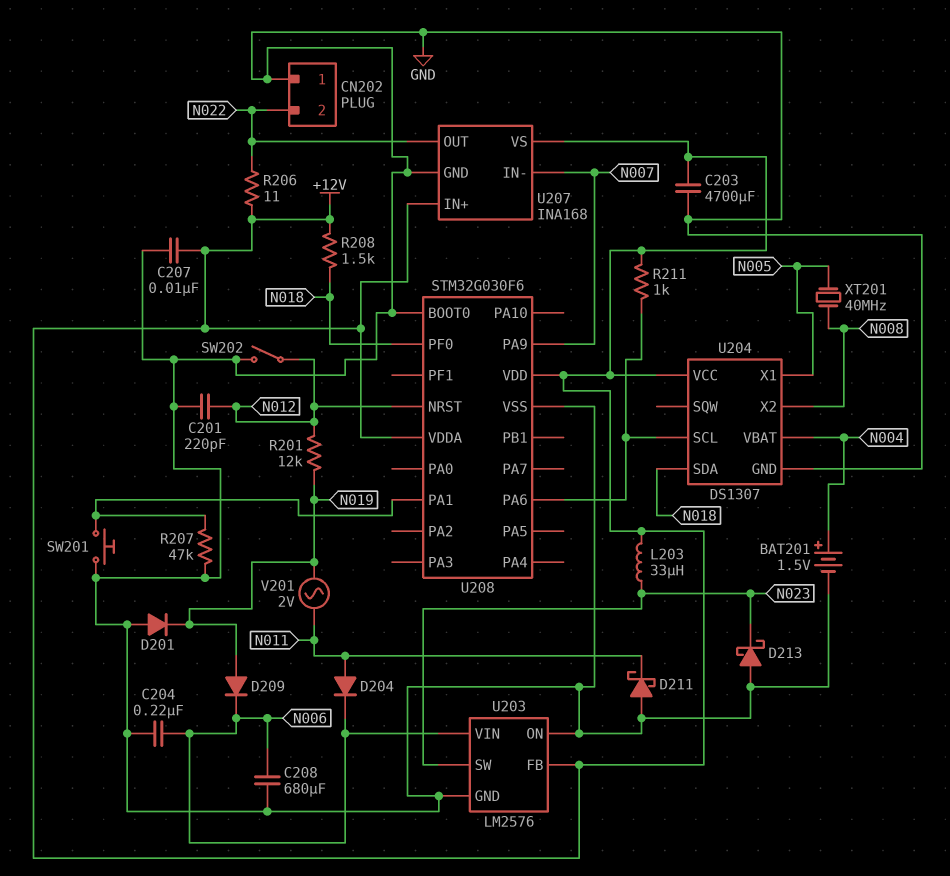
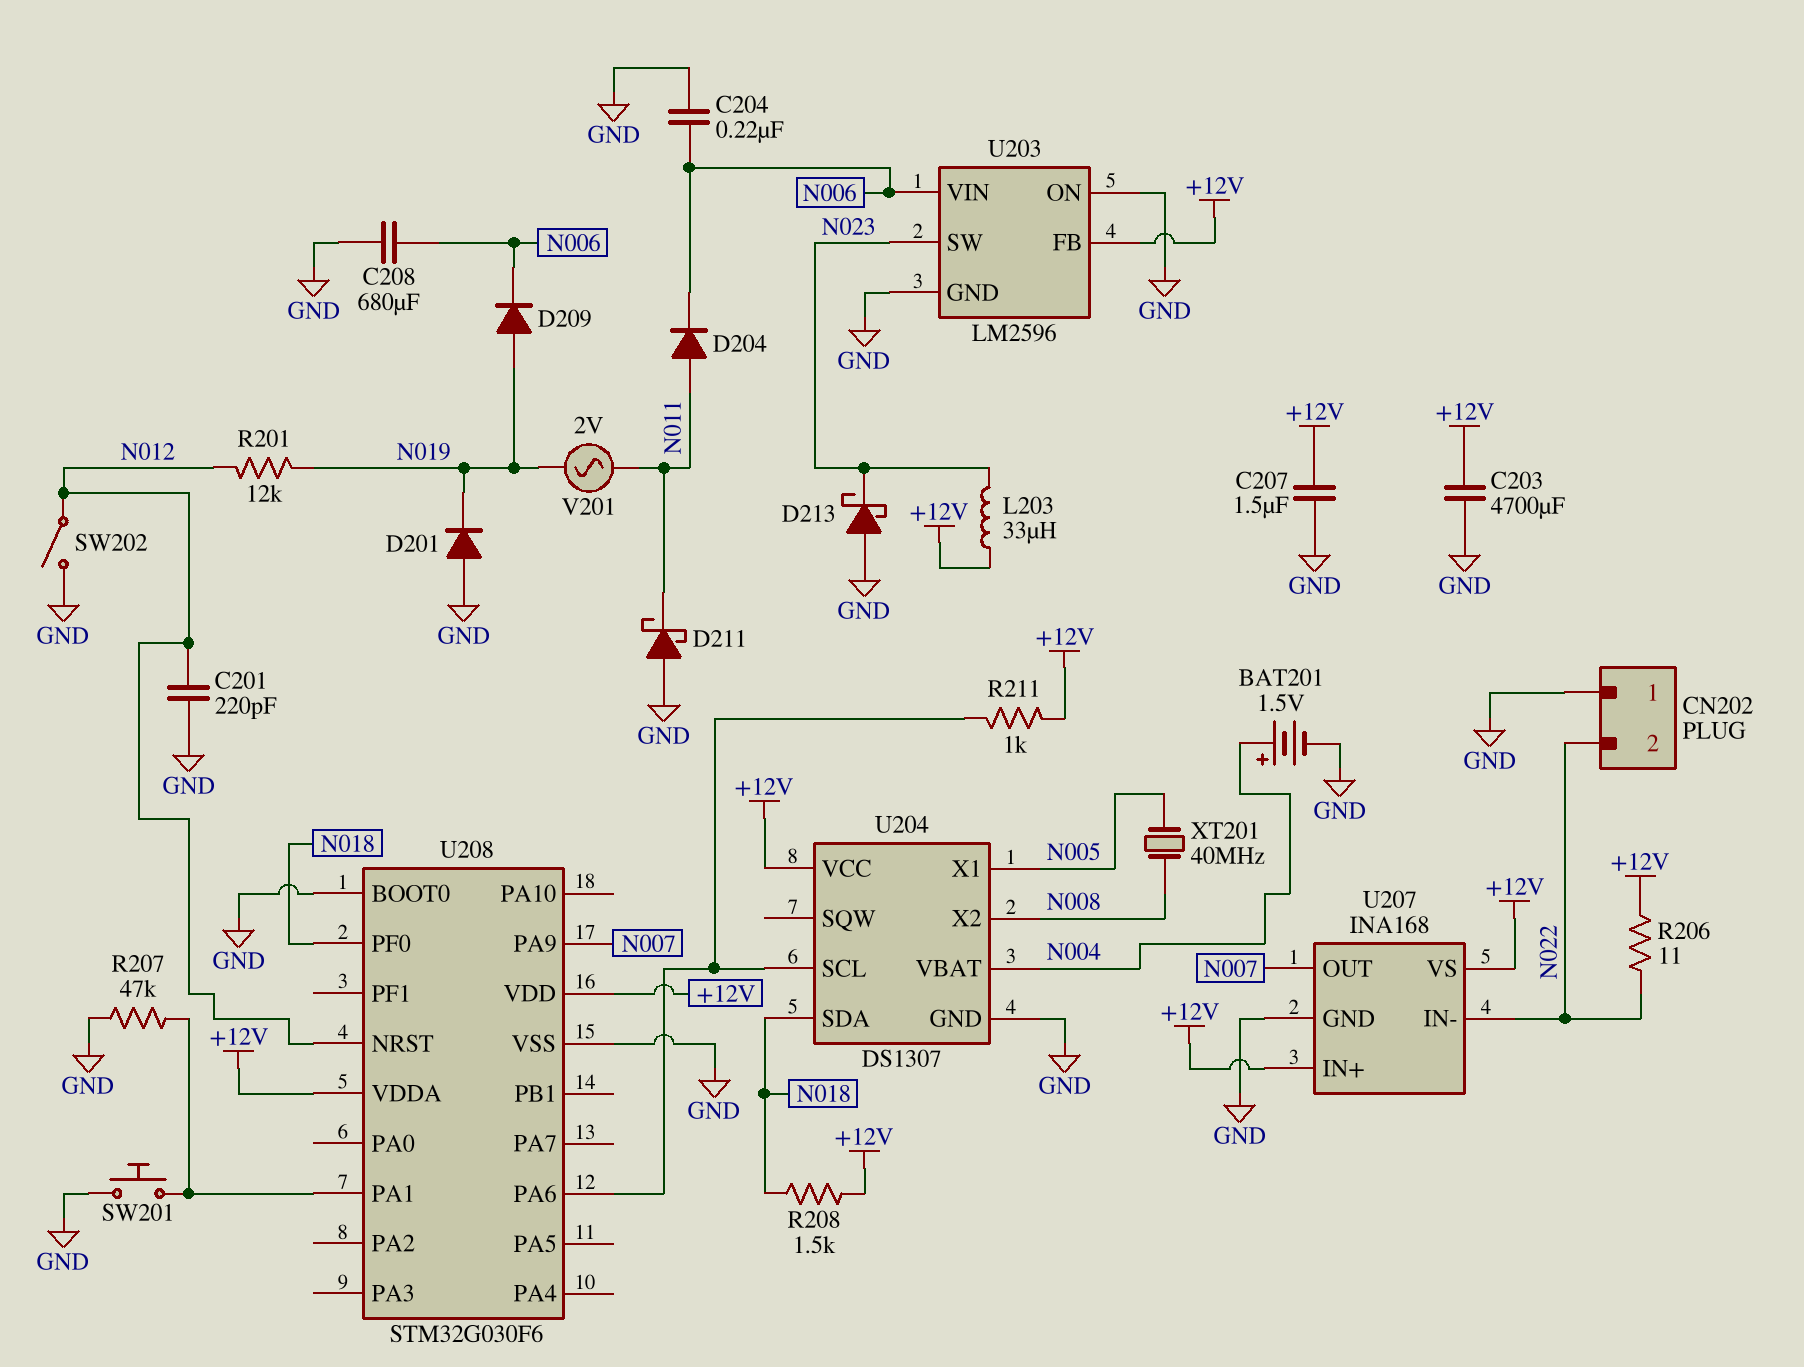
C207: 10nF (+12V, GND) -> 1.5uF (+12V, GND)
U203: LM2576 -> LM2596
U207 pin IN-: N007 -> N022
U207 pin OUT: N022 -> N007

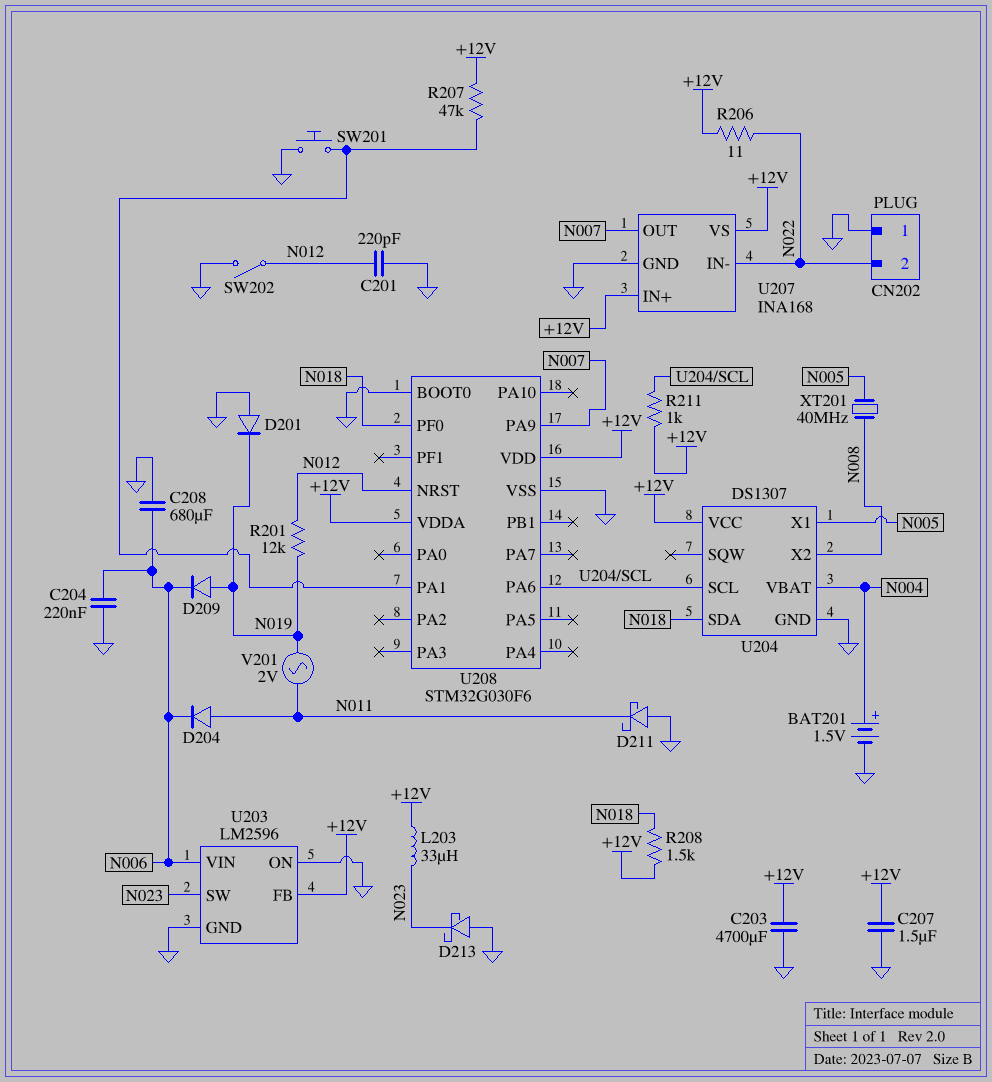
R207: 47k (GND, U208/PA1) -> 47k (+12V, U208/PA1)

